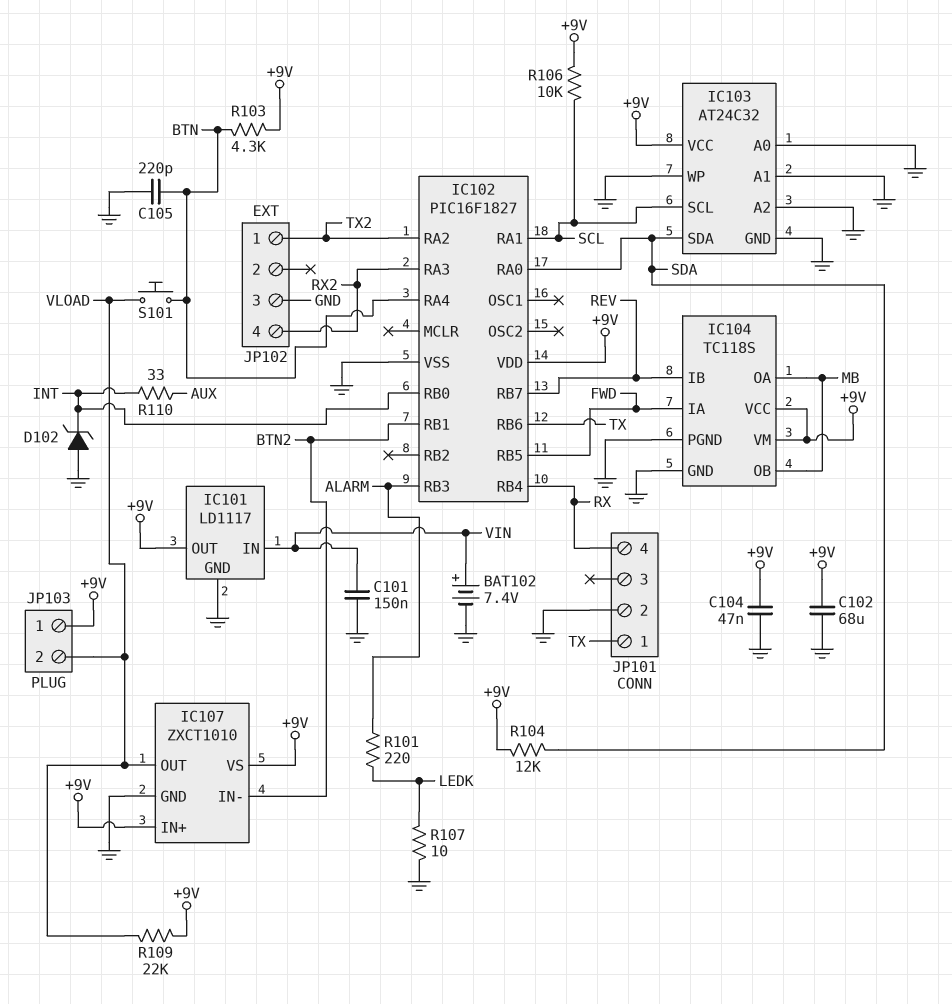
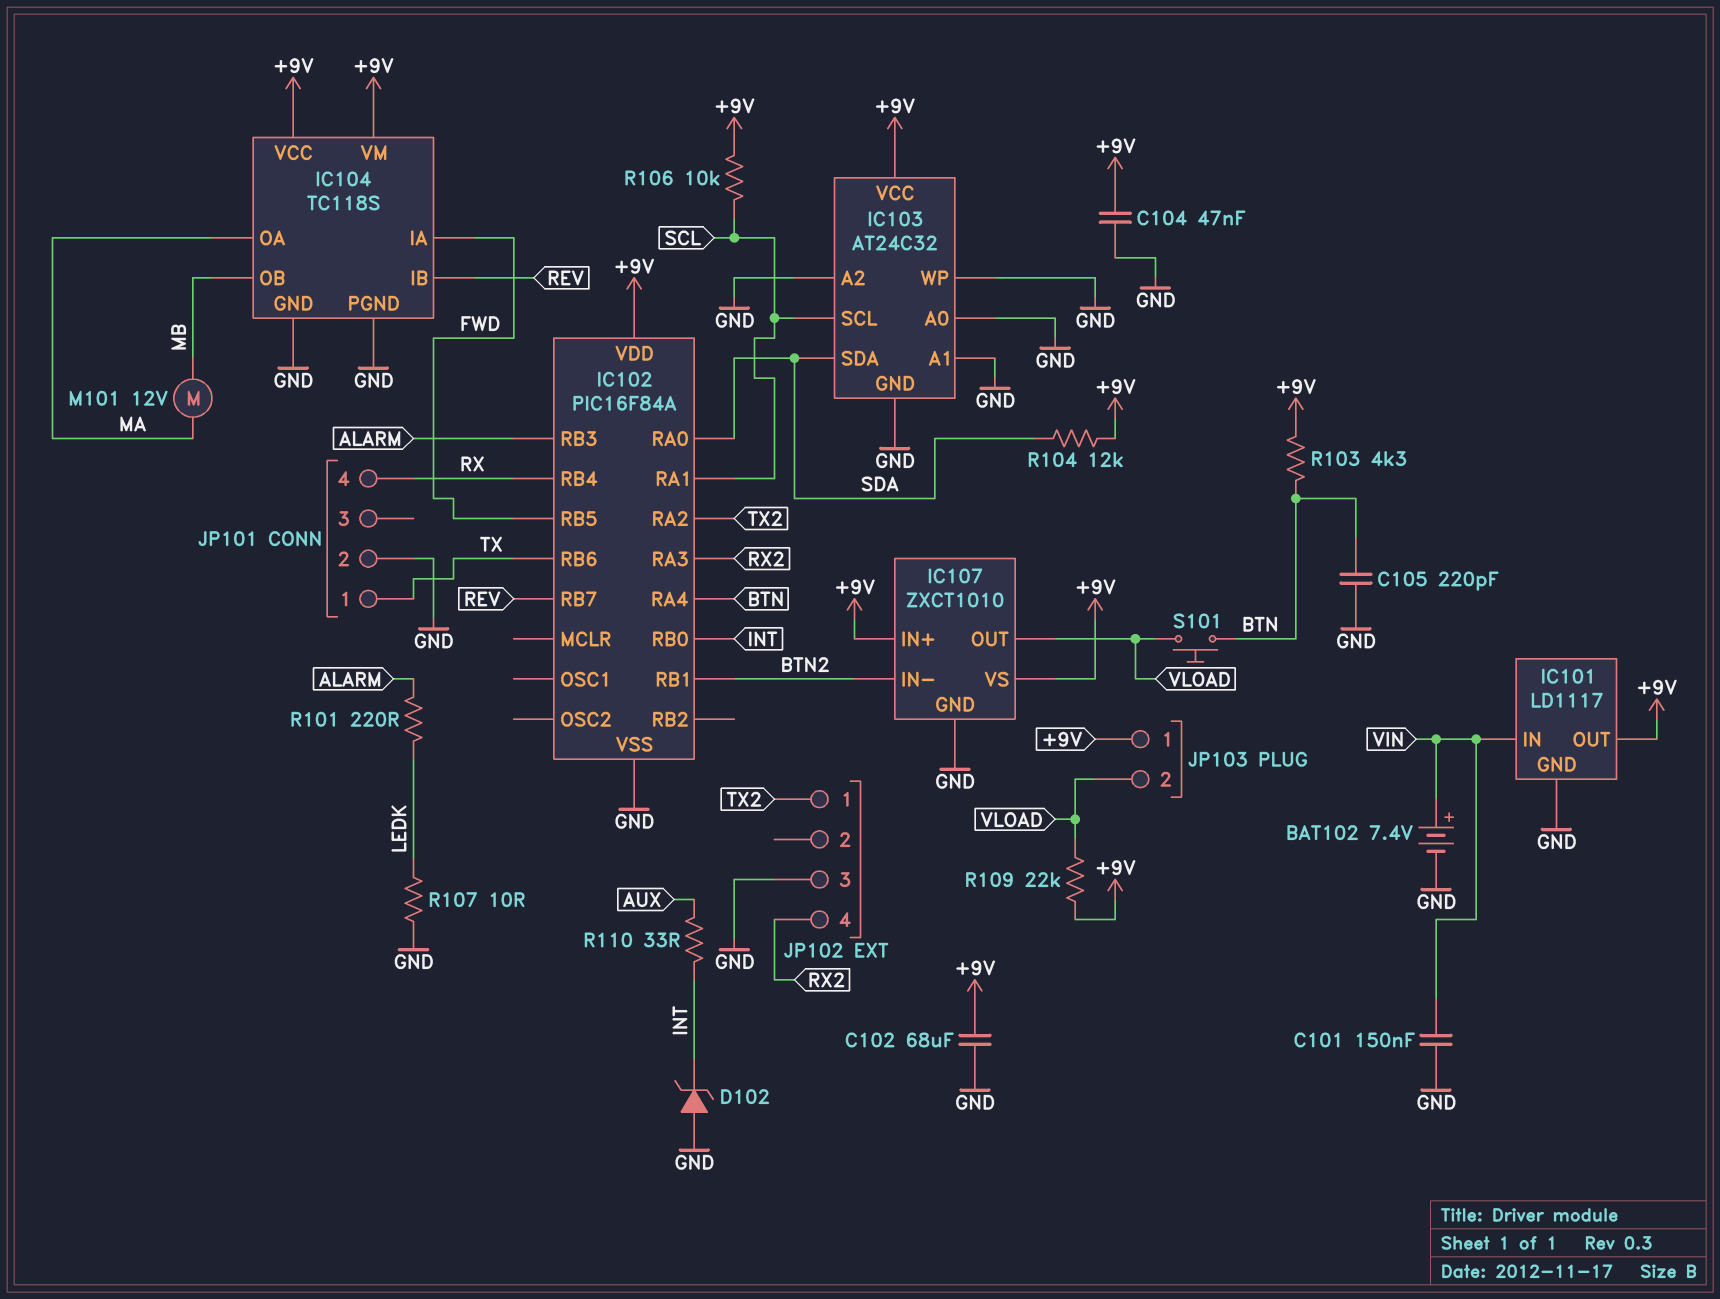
IC102: PIC16F1827 -> PIC16F84A
IC104 pin OA: MB -> MA
M101: none -> motor 12V (MA, MB)

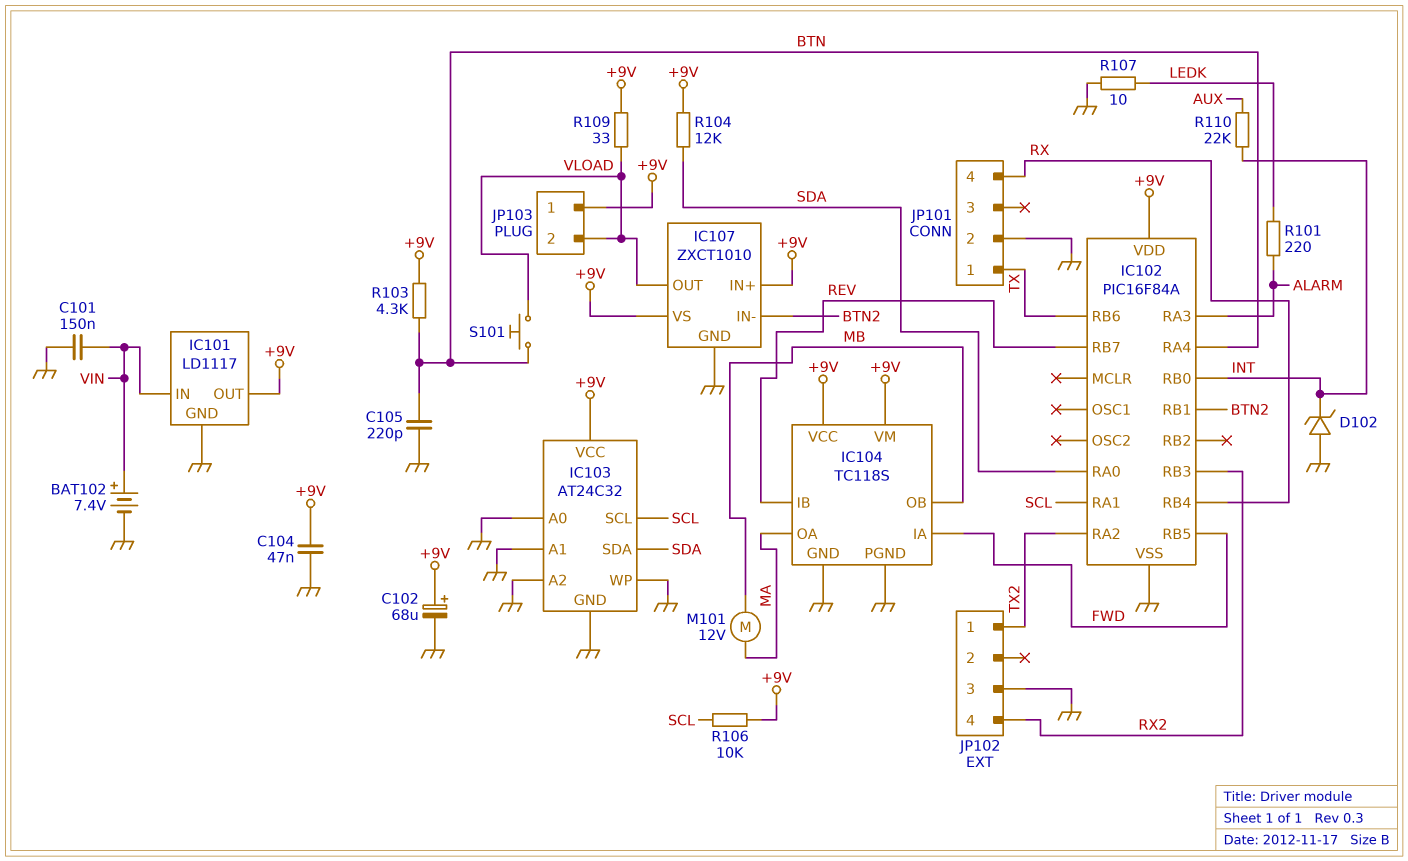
C102: 68uF (+9V, GND) -> 68uF (plus +9V, minus GND)
IC102 pin RA3: RX2 -> ALARM
IC102 pin RB3: ALARM -> RX2
R109: 22k (+9V, VLOAD) -> 33 (+9V, VLOAD)
R110: 33 (AUX, INT) -> 22k (AUX, INT)

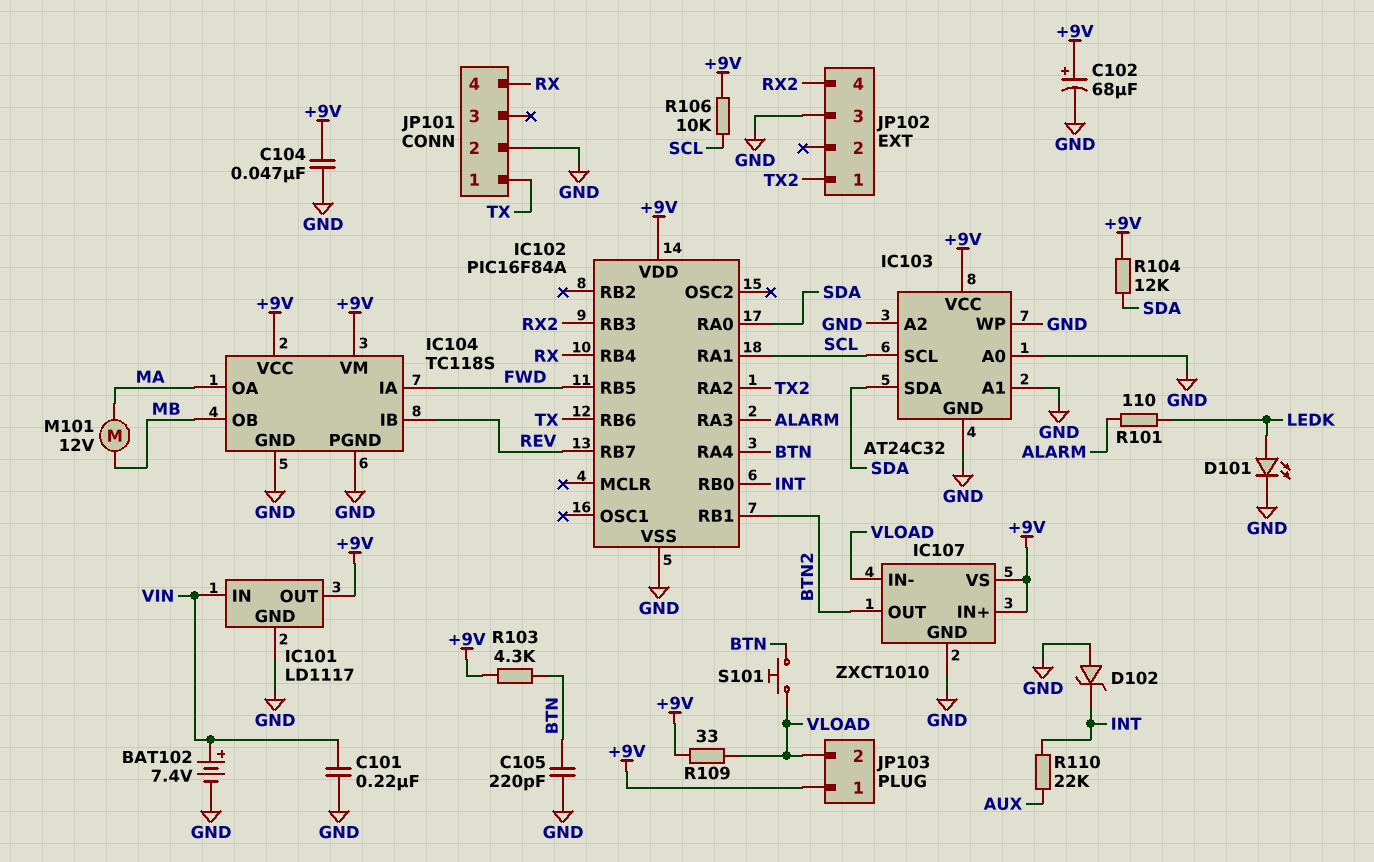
C101: 150nF (GND, VIN) -> 220nF (GND, VIN)
D101: none -> LED (A LEDK, K GND)
IC107 pin IN-: BTN2 -> VLOAD
IC107 pin OUT: VLOAD -> BTN2
R101: 220 (ALARM, LEDK) -> 110 (ALARM, LEDK)
R107: 10 (GND, LEDK) -> none

